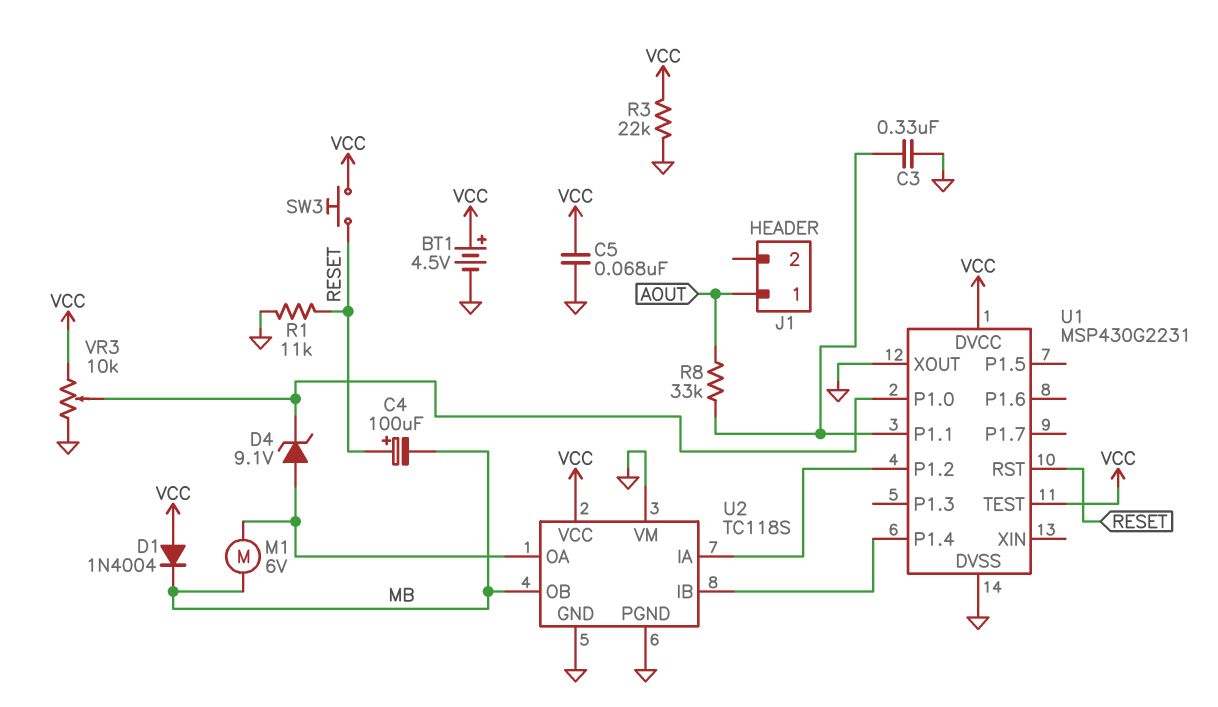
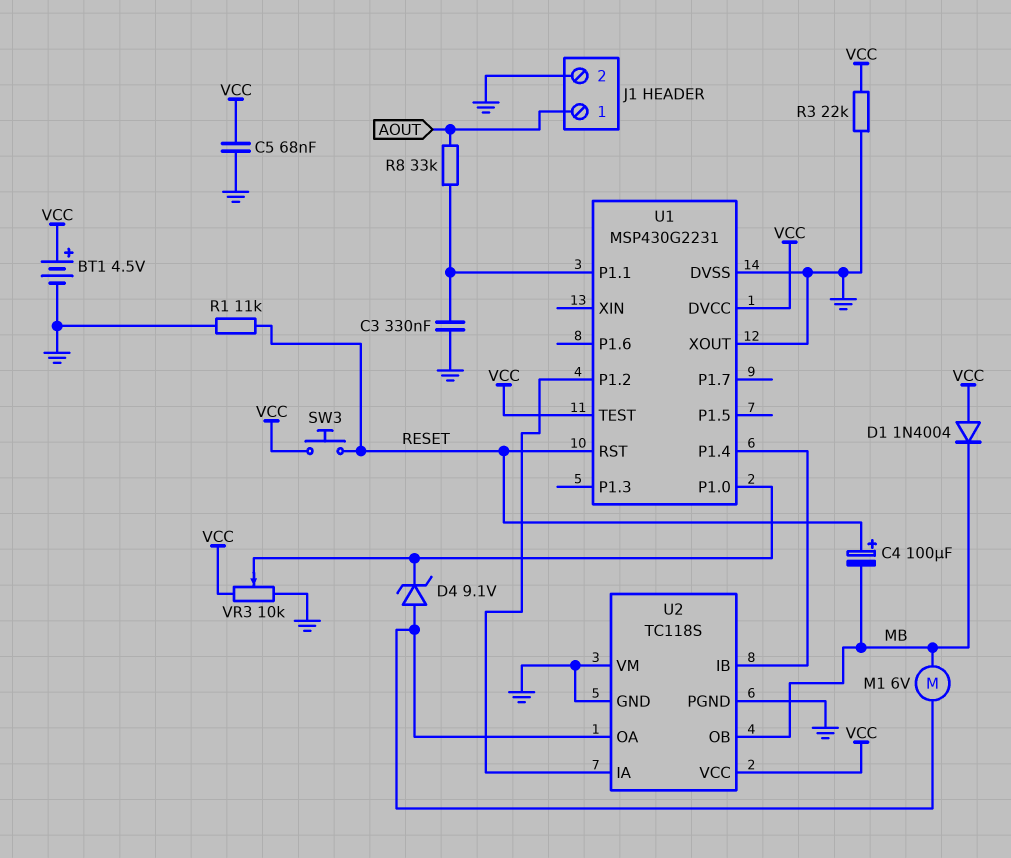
J1 pin 2: none -> GND

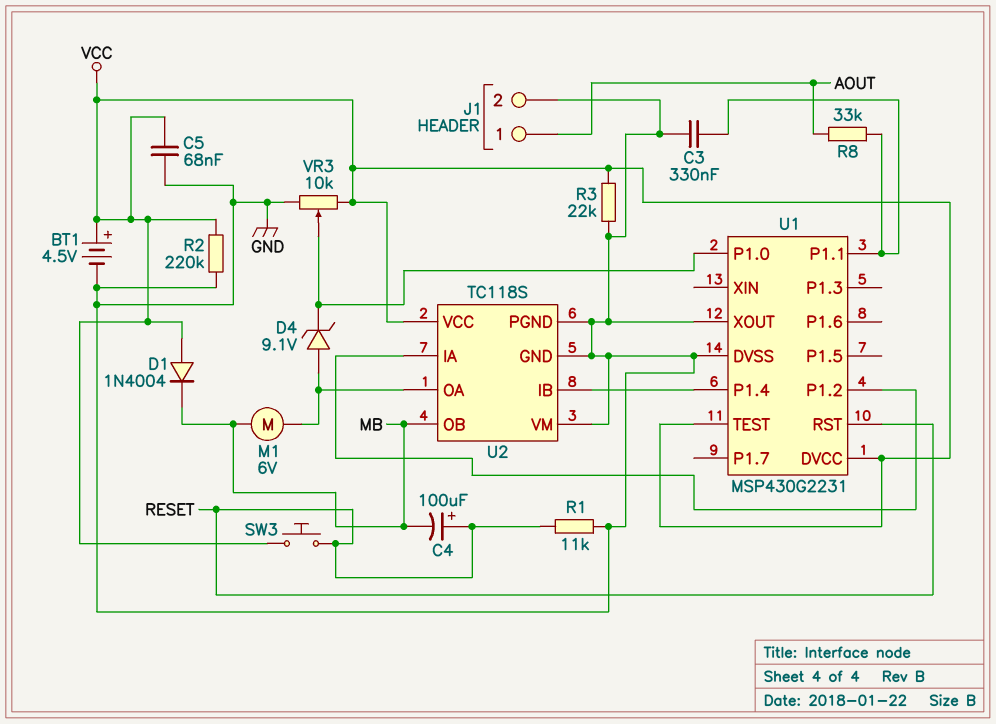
R2: none -> 220k (GND, VCC)

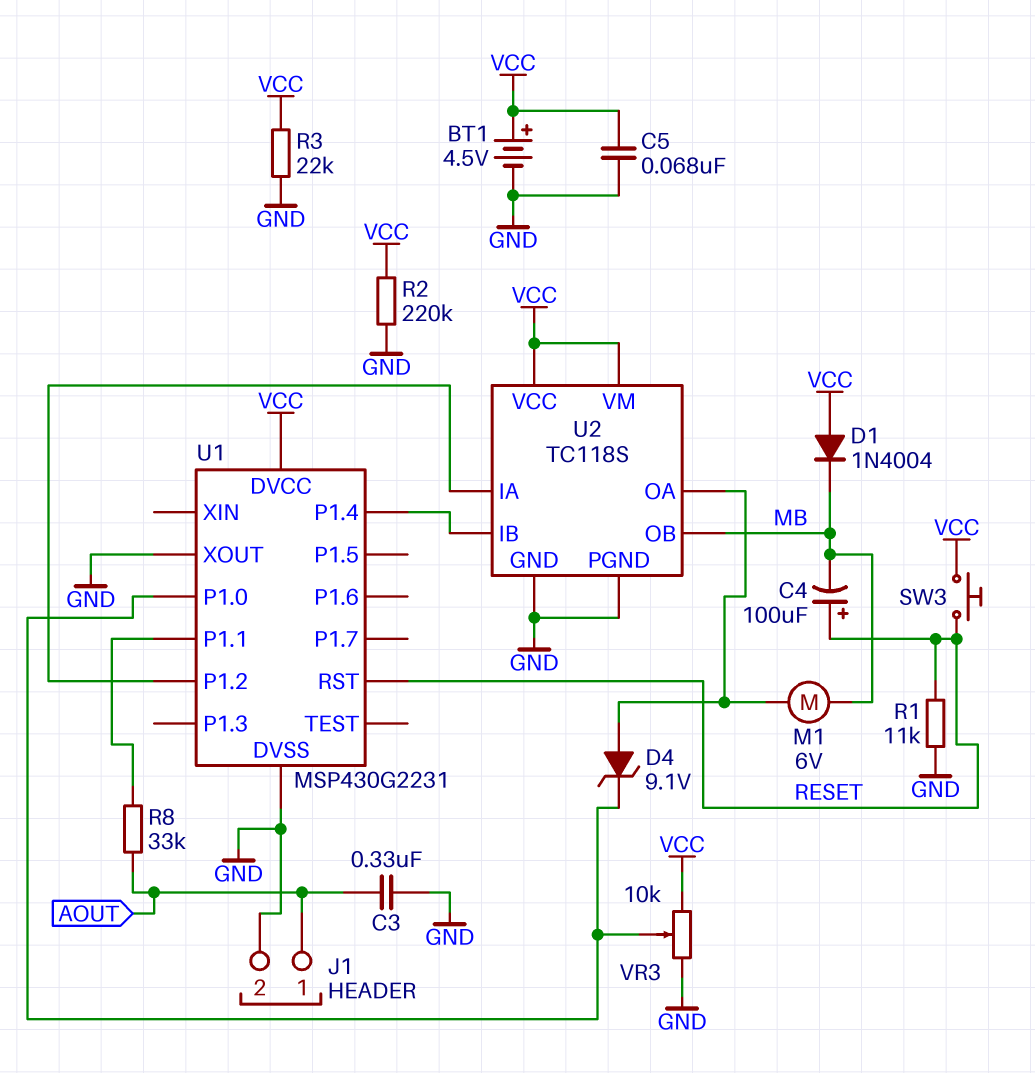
C3: 330nF (GND, U1/P1.1) -> 330nF (AOUT, GND)
U1 pin TEST: VCC -> none
U2 pin VM: GND -> VCC

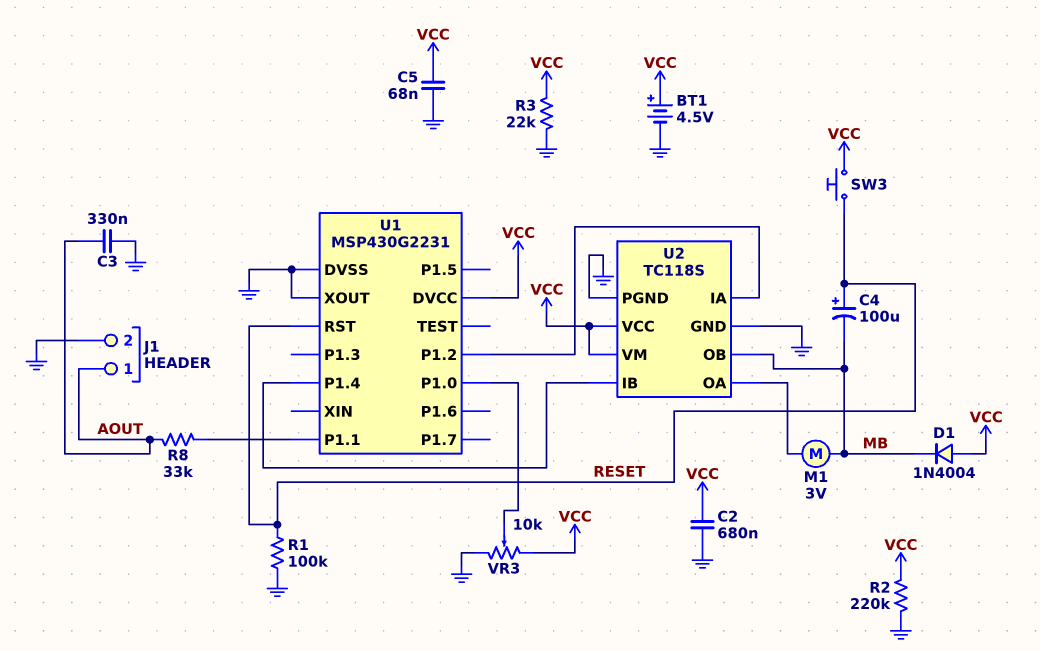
C2: none -> 680nF (GND, VCC)
D4: zener 9.1V (A U2/OA, K U1/P1.0) -> none
M1: motor 6V (MB, U2/OA) -> motor 3V (MB, U2/OA)
R1: 11k (GND, RESET) -> 100k (GND, RESET)

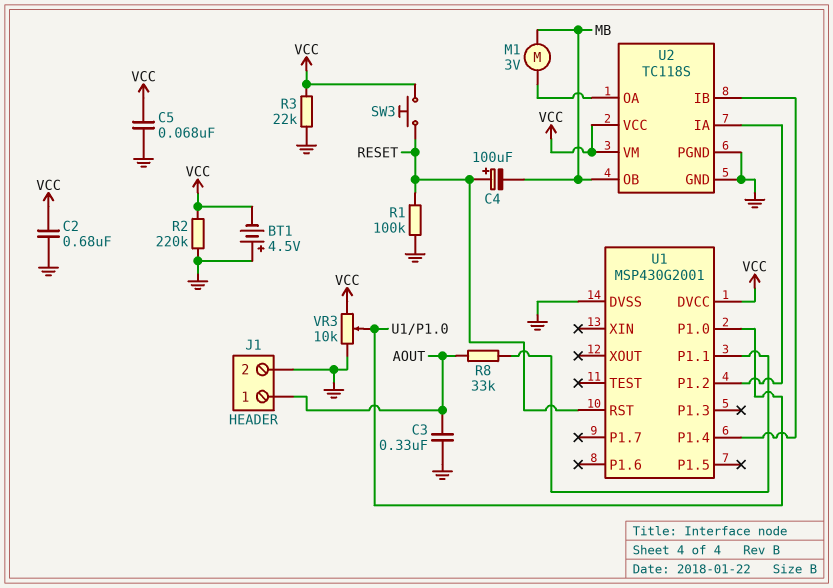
BT1: 4.5V (plus VCC, minus GND) -> 4.5V (plus GND, minus VCC)
D1: diode 1N4004 (A VCC, K MB) -> none
U1: MSP430G2231 -> MSP430G2001
U1 pin XOUT: GND -> none

